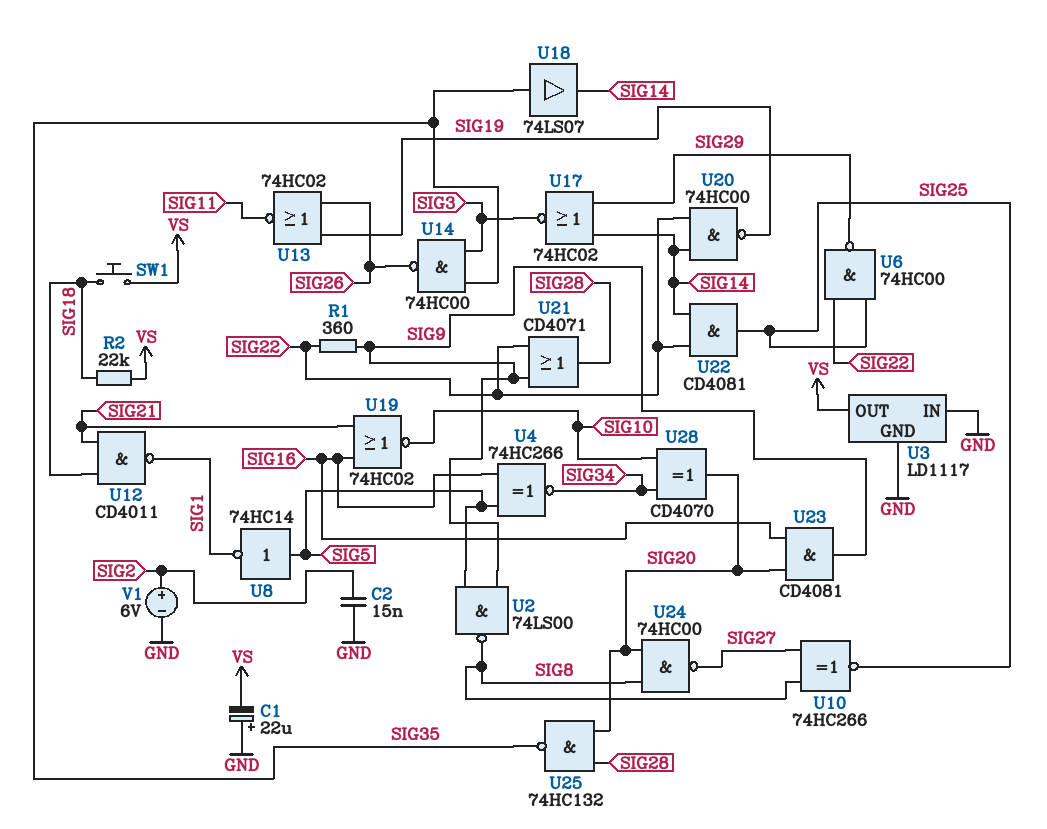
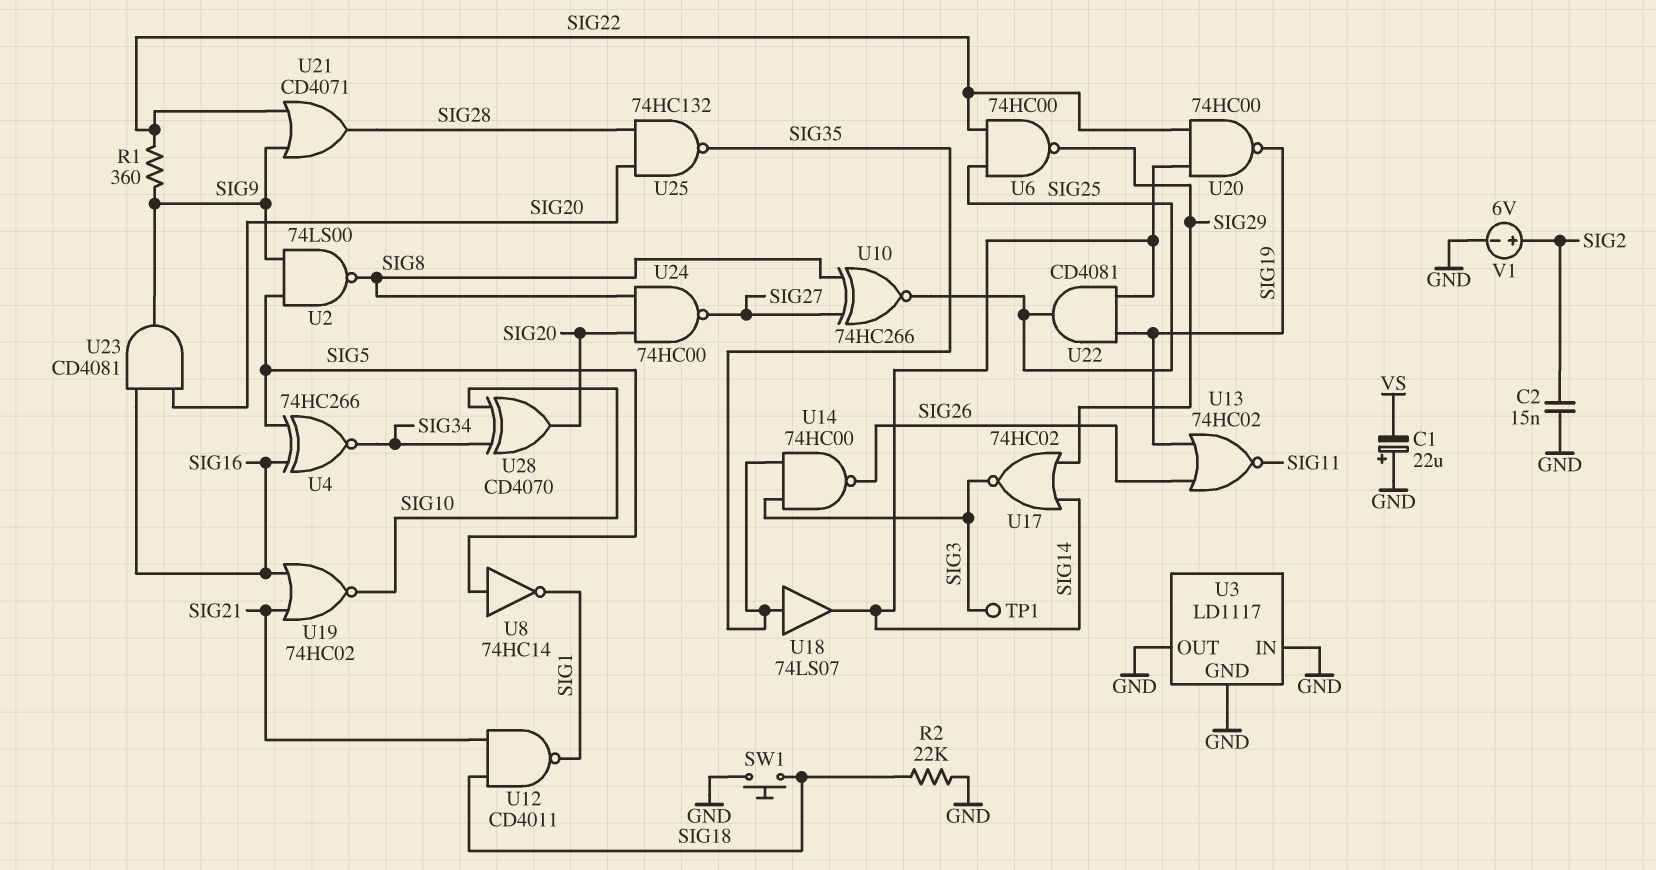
R2: 22k (SIG18, VS) -> 22k (GND, SIG18)
SW1: button (SIG18, VS) -> button (GND, SIG18)
TP1: none -> test point (SIG3)
U3 pin OUT: VS -> GND
U22: AND CD4081 (in SIG14, in SIG22, out SIG25) -> AND CD4081 (in SIG14, in SIG19, out SIG25)

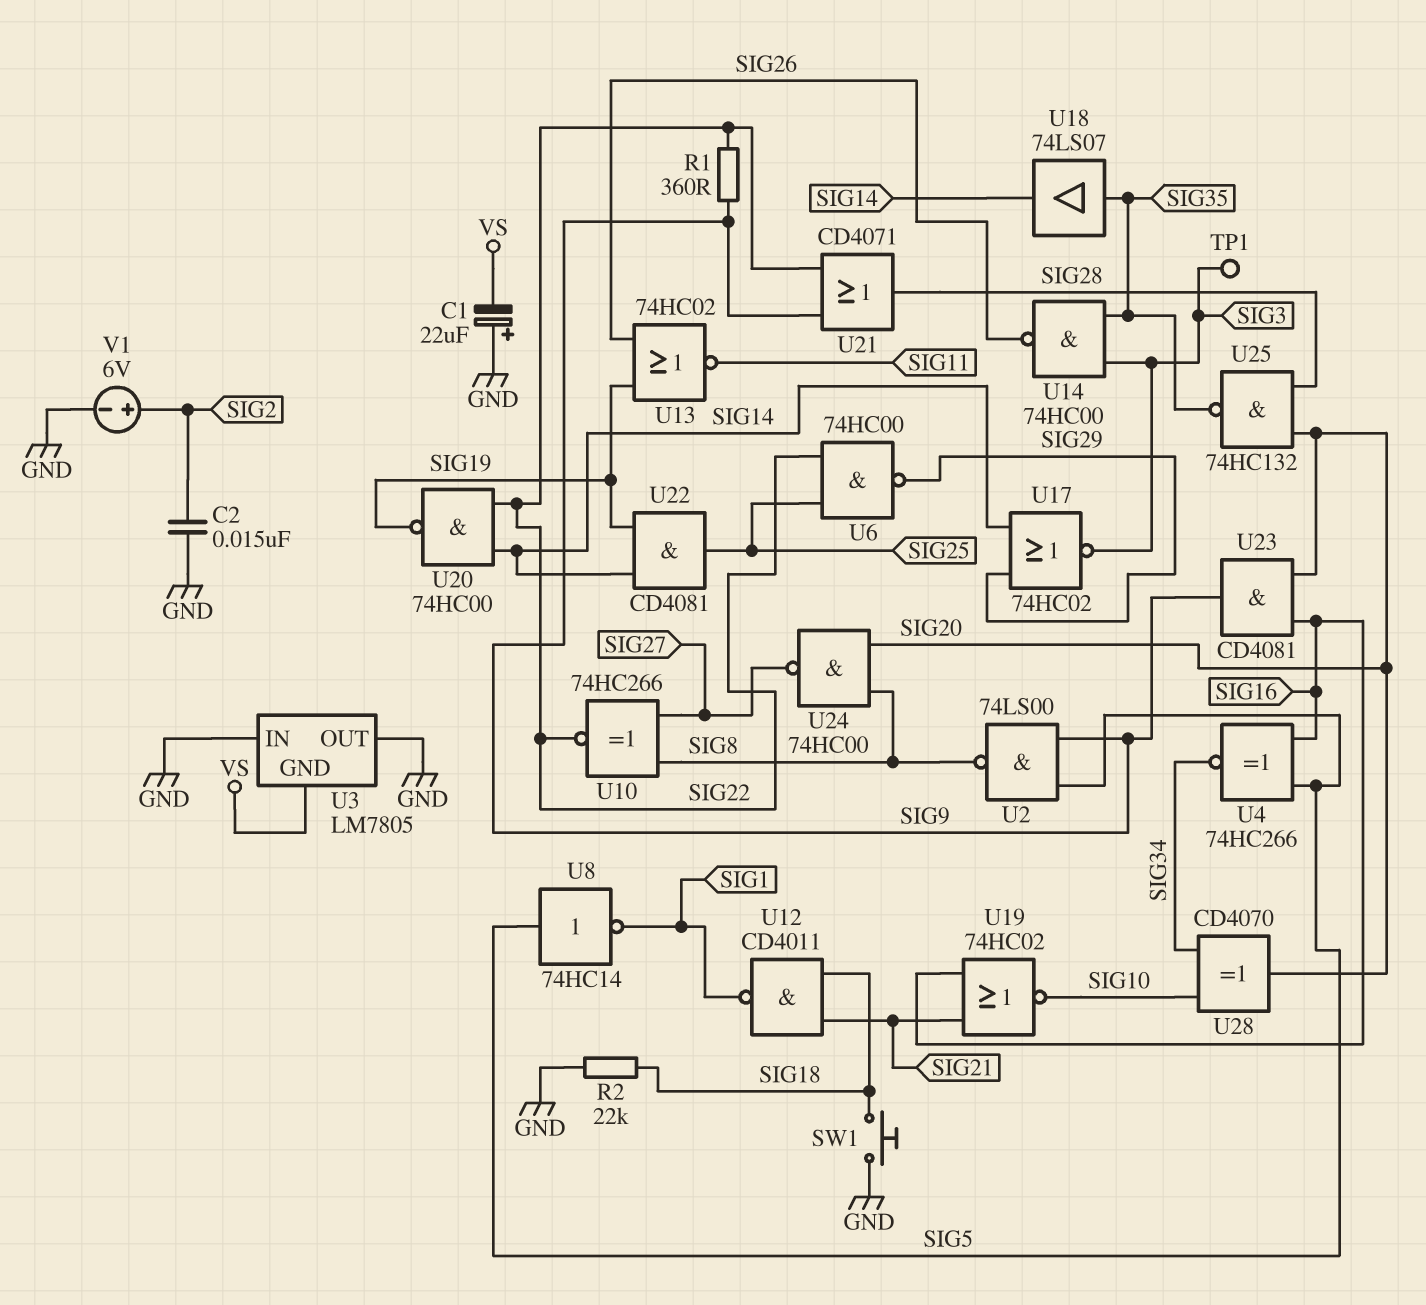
U3: LD1117 -> LM7805
U3 pin GND: GND -> VS
U10: XNOR 74HC266 (in SIG8, in SIG27, out SIG25) -> XNOR 74HC266 (in SIG8, in SIG27, out SIG22)

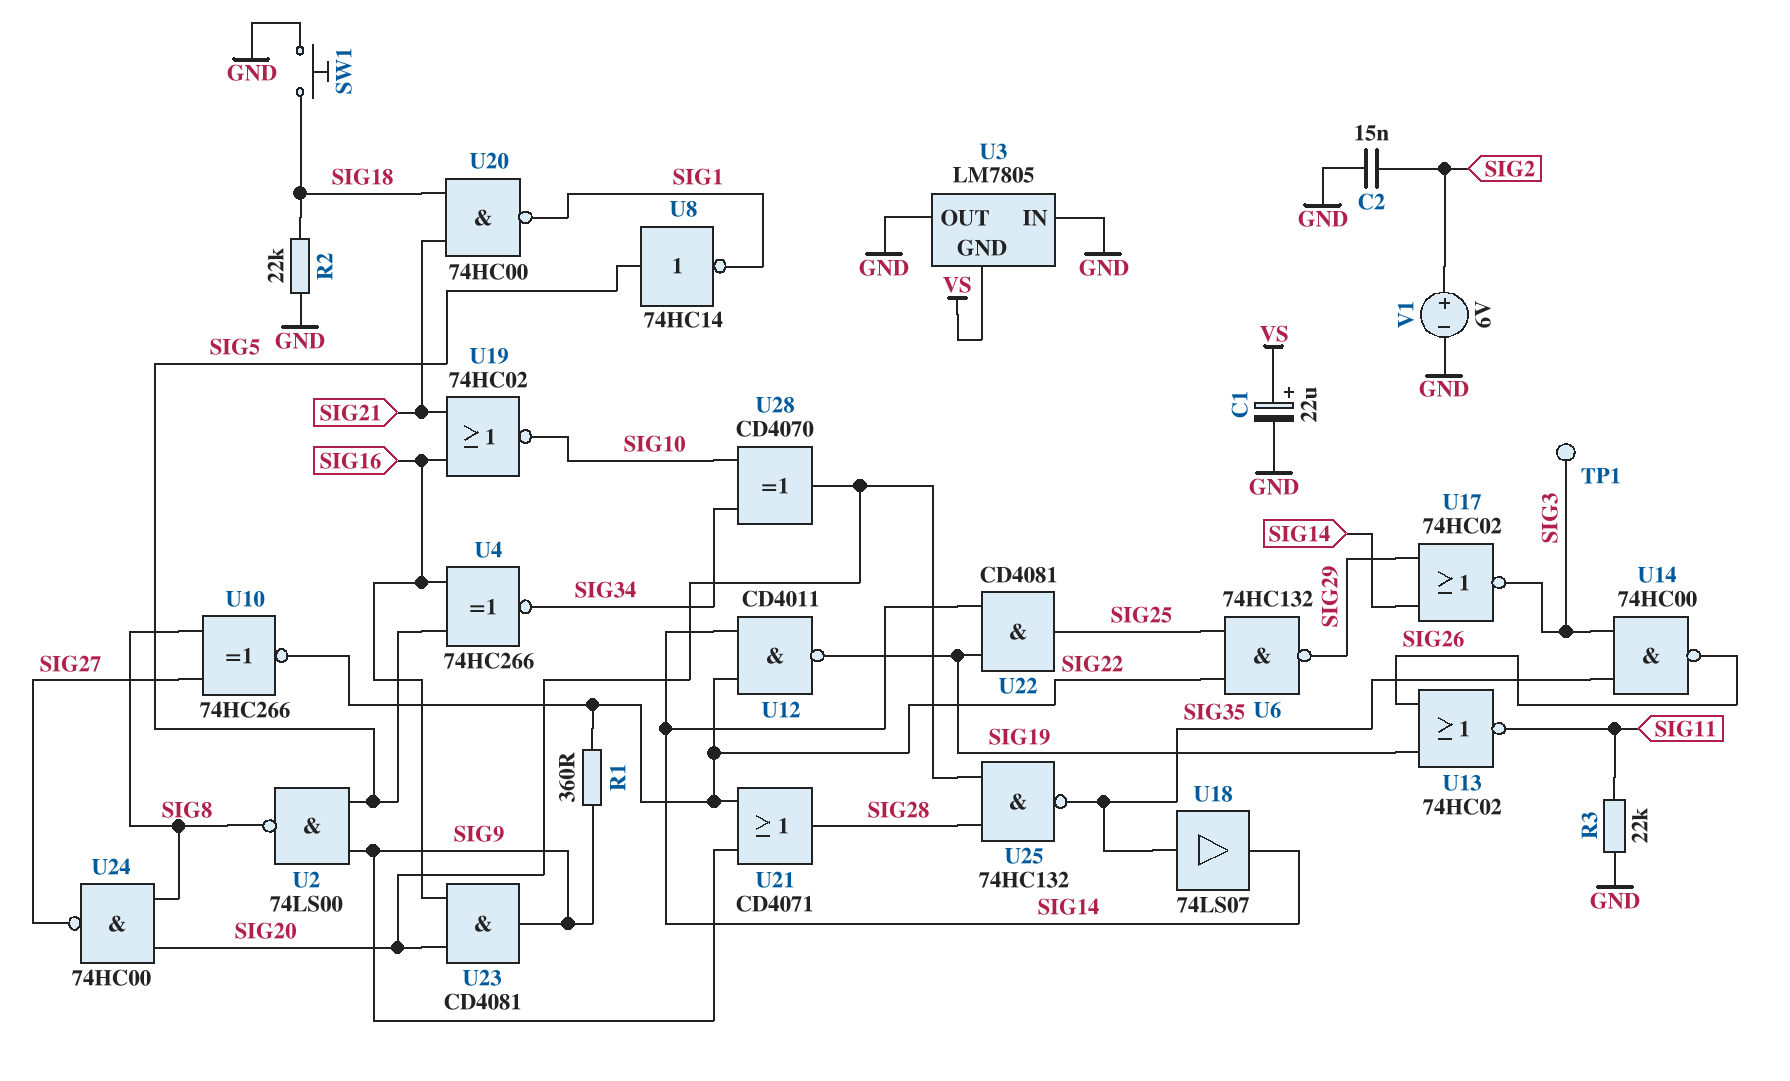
C1: 22uF (plus GND, minus VS) -> 22uF (plus VS, minus GND)
R3: none -> 22k (GND, SIG11)
U6: NAND 74HC00 (in SIG22, in SIG25, out SIG29) -> NAND 74HC132 (in SIG22, in SIG25, out SIG29)
U12: NAND CD4011 (in SIG18, in SIG21, out SIG1) -> NAND CD4011 (in SIG14, in SIG22, out SIG19)
U20: NAND 74HC00 (in SIG14, in SIG22, out SIG19) -> NAND 74HC00 (in SIG18, in SIG21, out SIG1)

